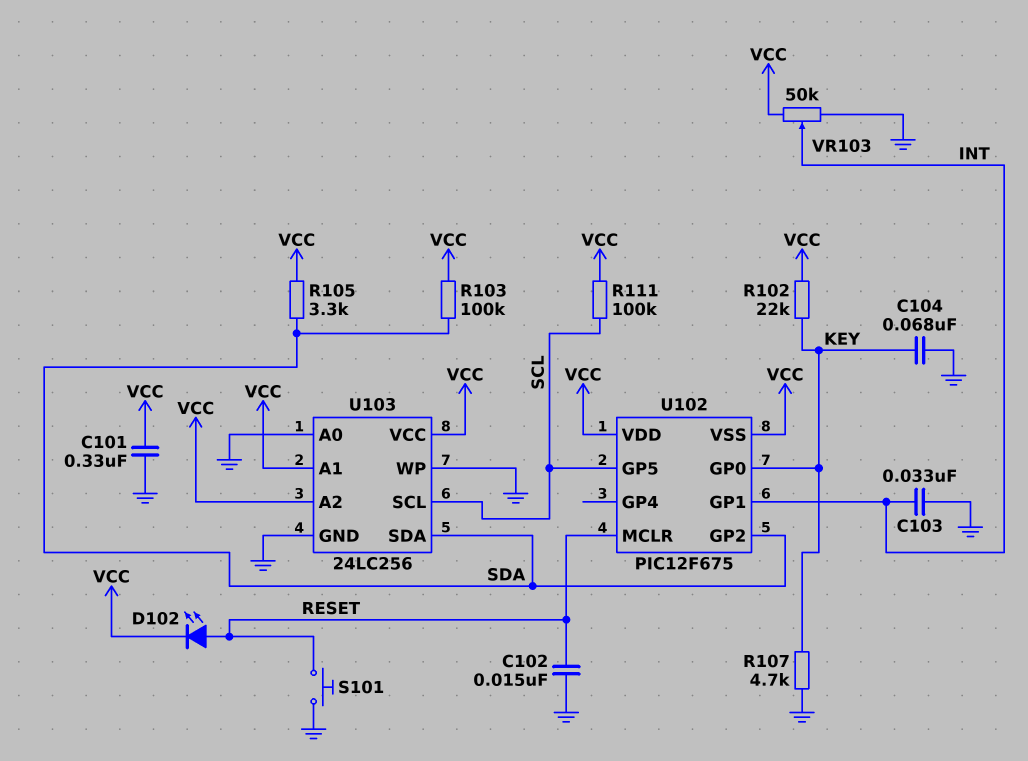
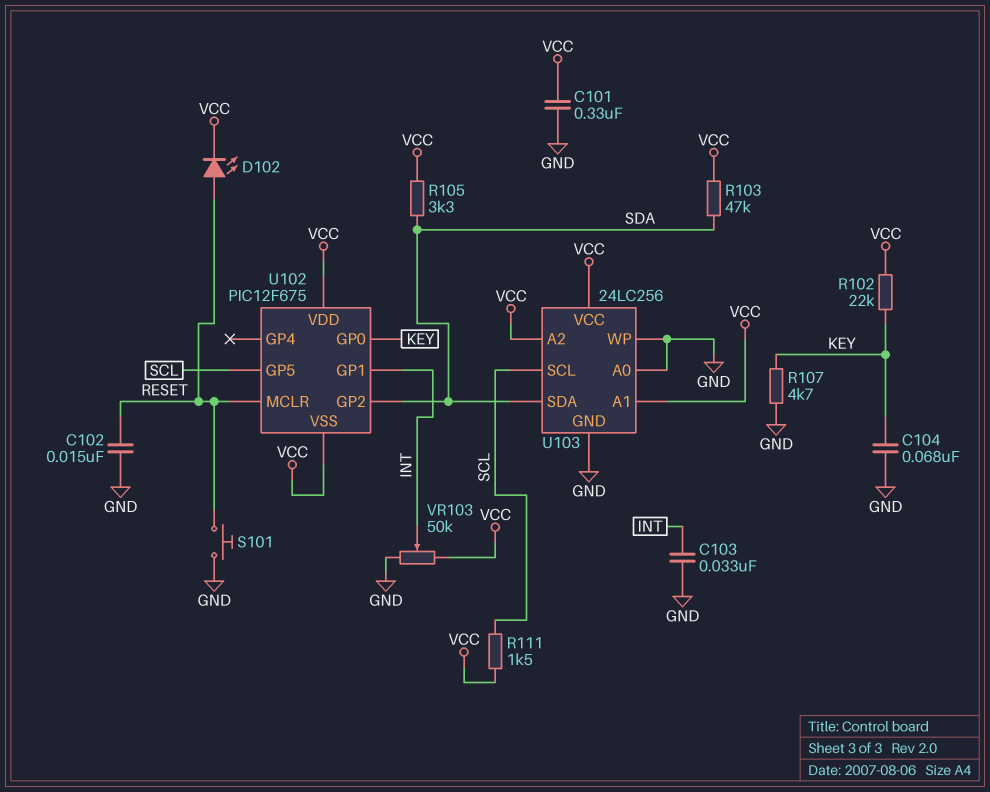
R103: 100k (SDA, VCC) -> 47k (SDA, VCC)
R111: 100k (SCL, VCC) -> 1.5k (SCL, VCC)

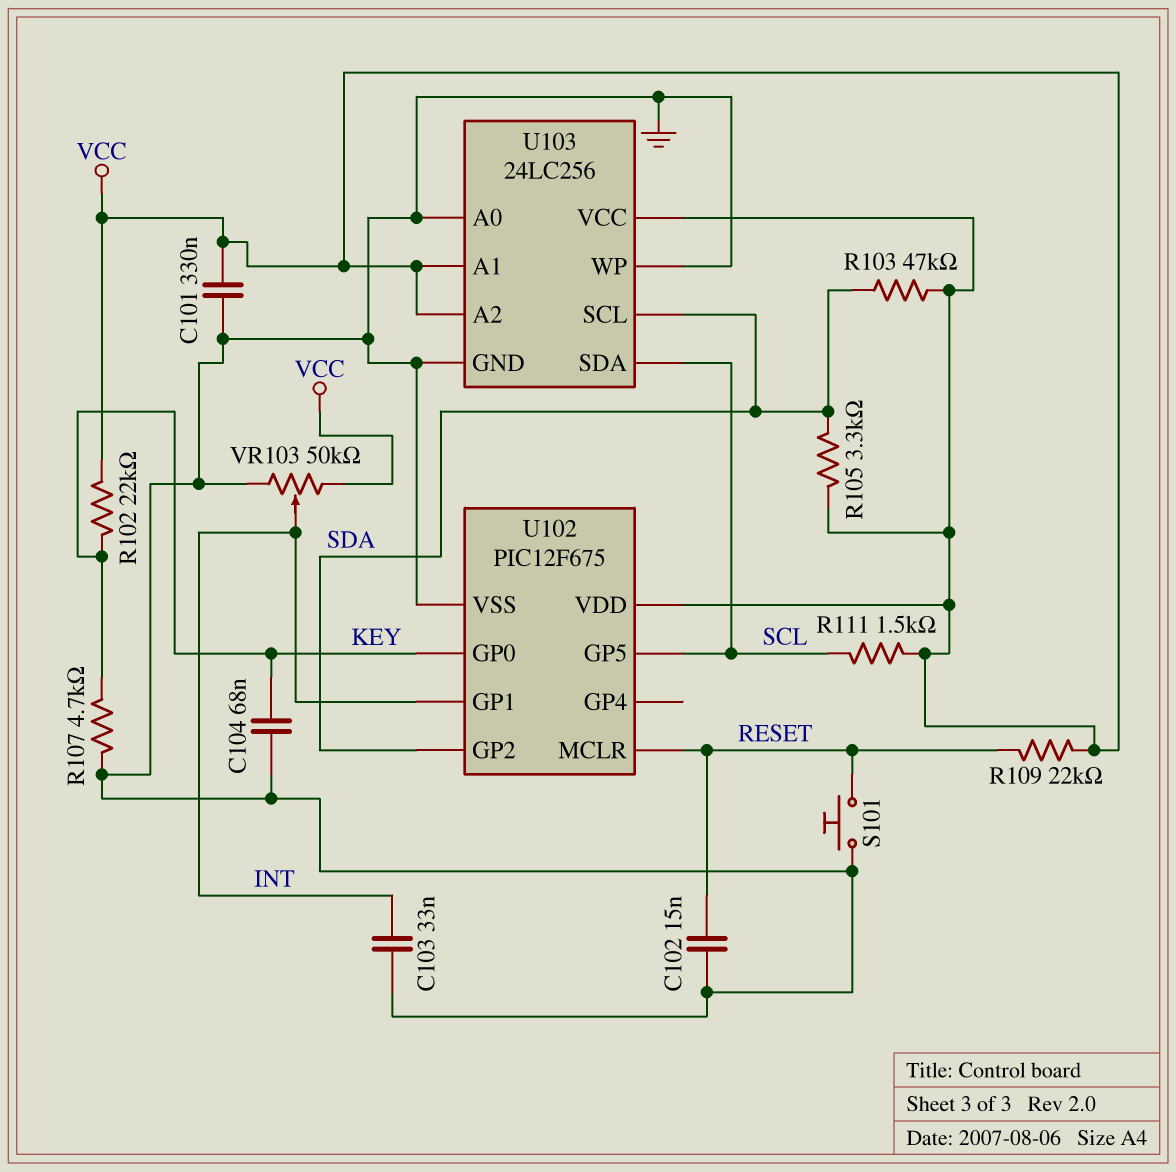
D102: LED (A RESET, K VCC) -> none
R109: none -> 22k (RESET, VCC)
U102 pin VSS: VCC -> GND
U103 pin SCL: SCL -> SDA
U103 pin SDA: SDA -> SCL

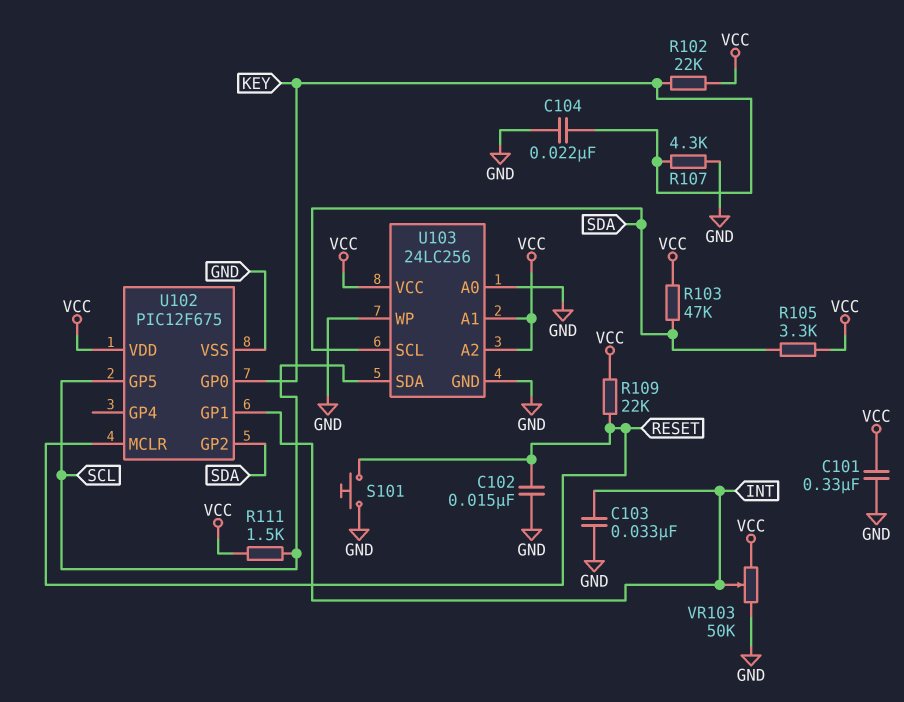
C104: 68nF (GND, KEY) -> 22nF (GND, KEY)
R107: 4.7k (GND, KEY) -> 4.3k (GND, KEY)

